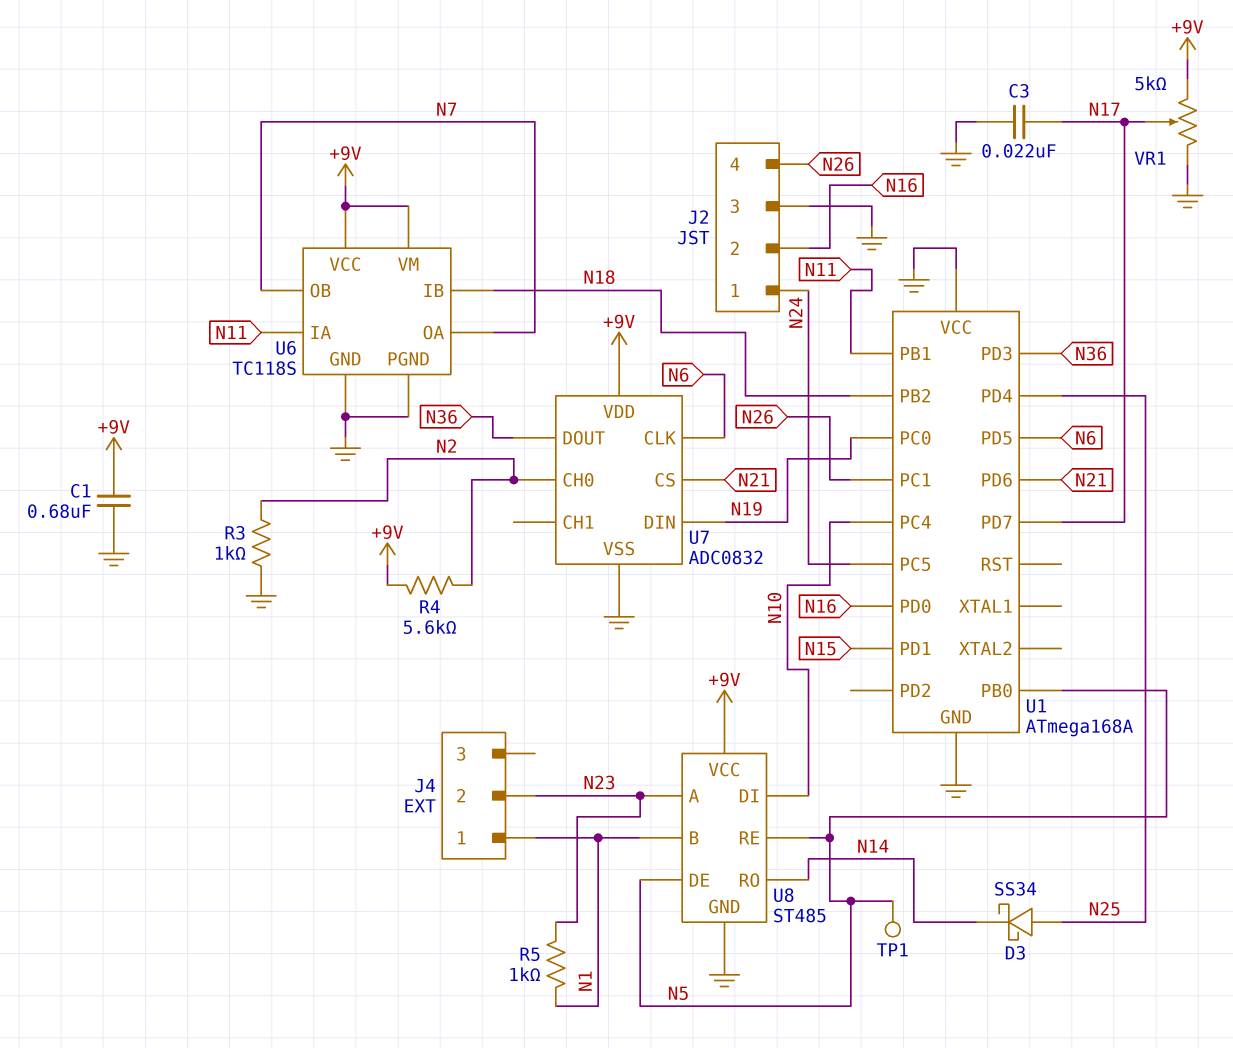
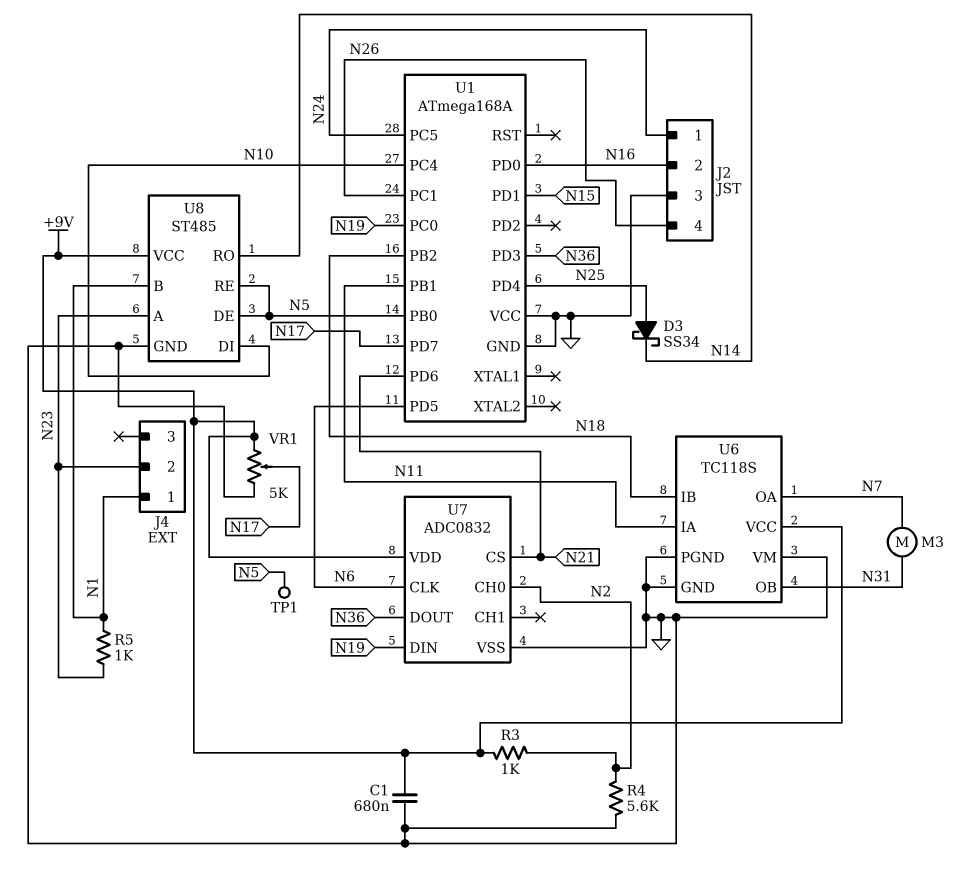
C3: 22nF (GND, N17) -> none
M3: none -> motor (N7, N31)
R3: 1k (GND, N2) -> 1k (+9V, N2)
R4: 5.6k (+9V, N2) -> 5.6k (GND, N2)
U6 pin OB: N7 -> N31
U6 pin VM: +9V -> GND

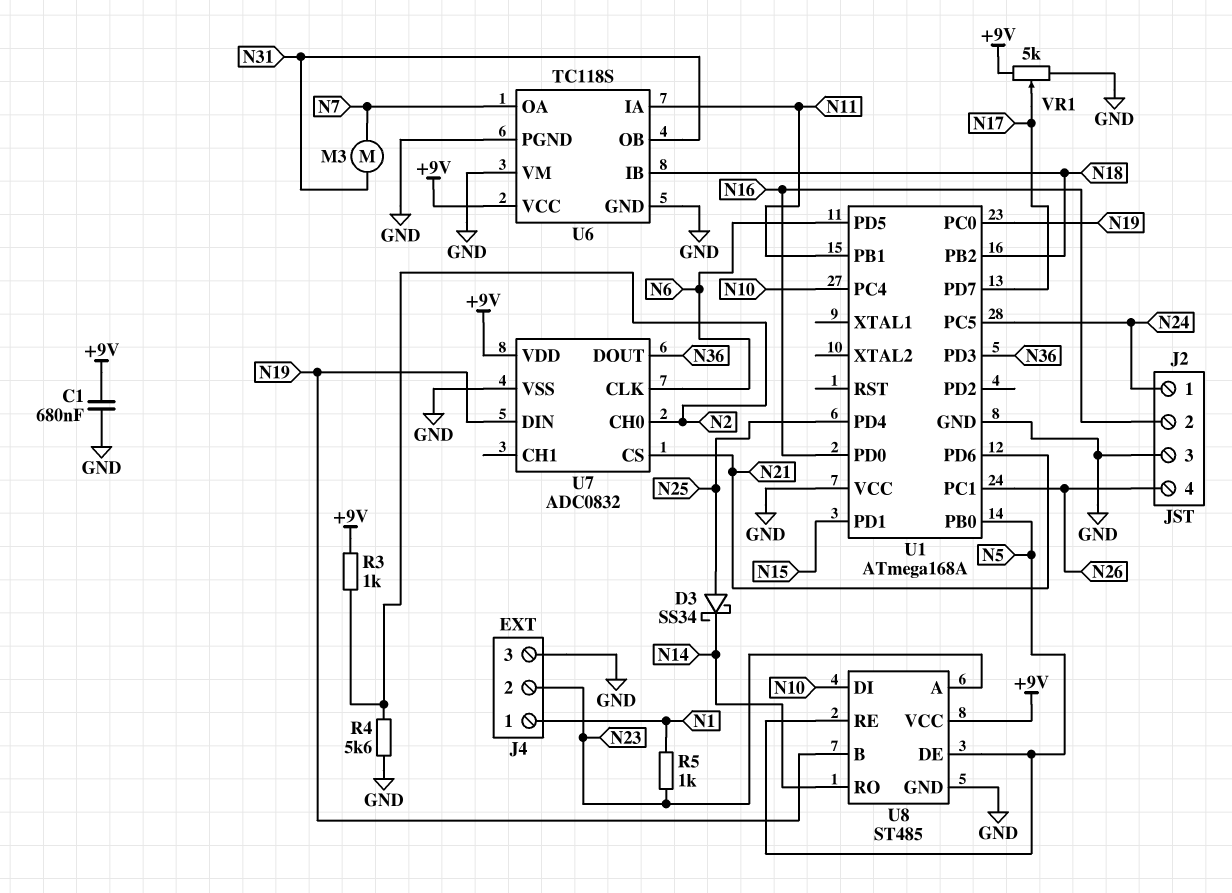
J4 pin 3: none -> GND
TP1: test point (N5) -> none
U8 pin B: N1 -> N19

